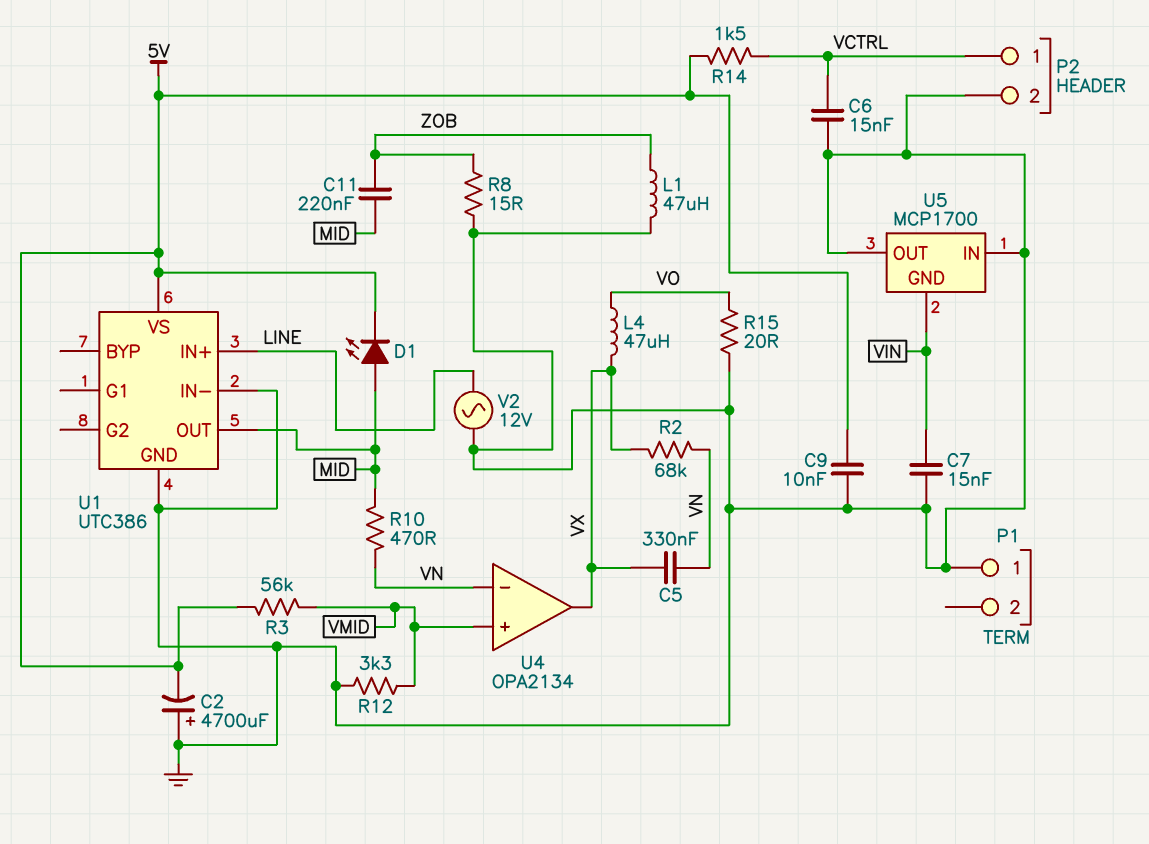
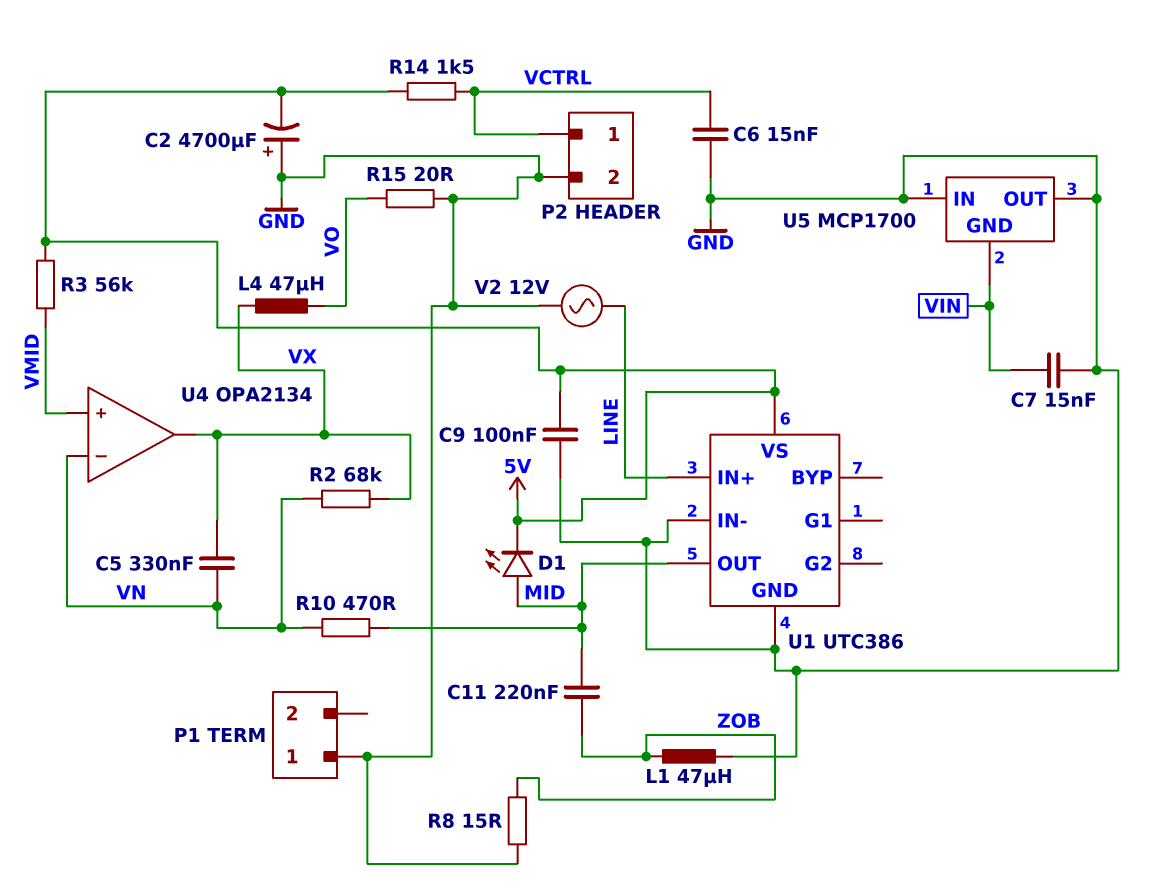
C9: 10nF (5V, GND) -> 100nF (5V, GND)
R12: 3.3k (GND, VMID) -> none

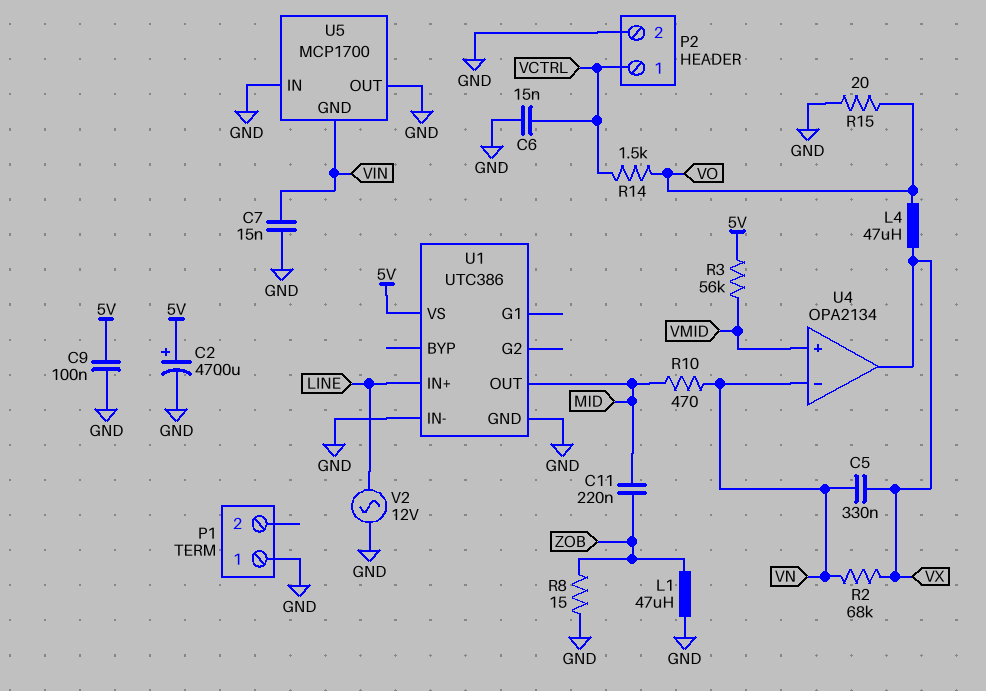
C2: 4700uF (plus GND, minus 5V) -> 4700uF (plus 5V, minus GND)
D1: LED (A MID, K 5V) -> none
R14: 1.5k (5V, VCTRL) -> 1.5k (VCTRL, VO)

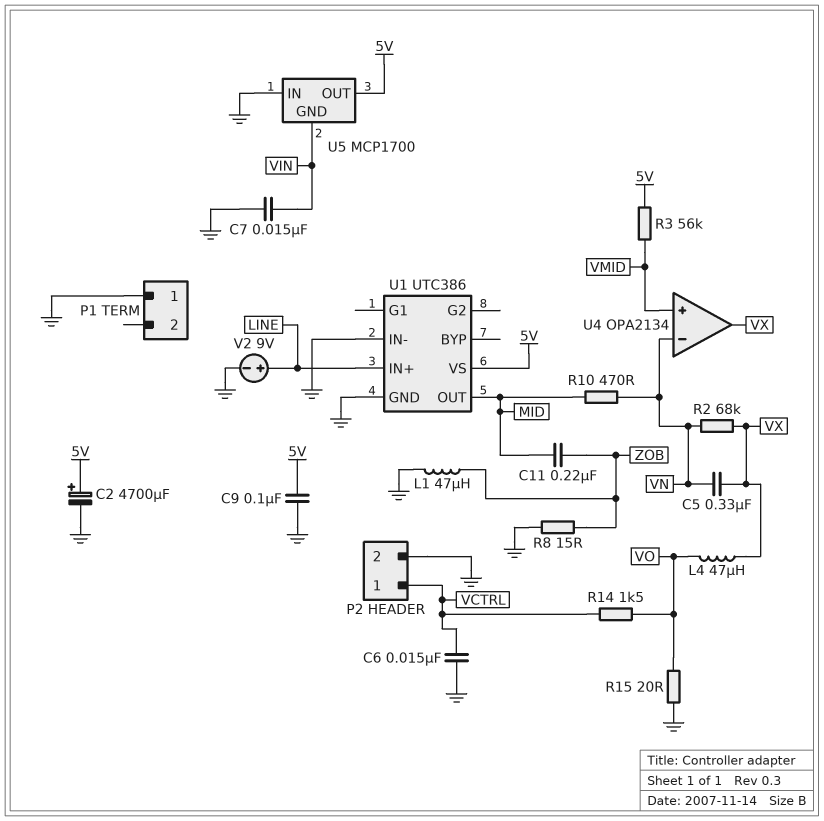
U5 pin OUT: GND -> 5V
V2: AC 12V (GND, LINE) -> 9V (plus LINE, minus GND)

